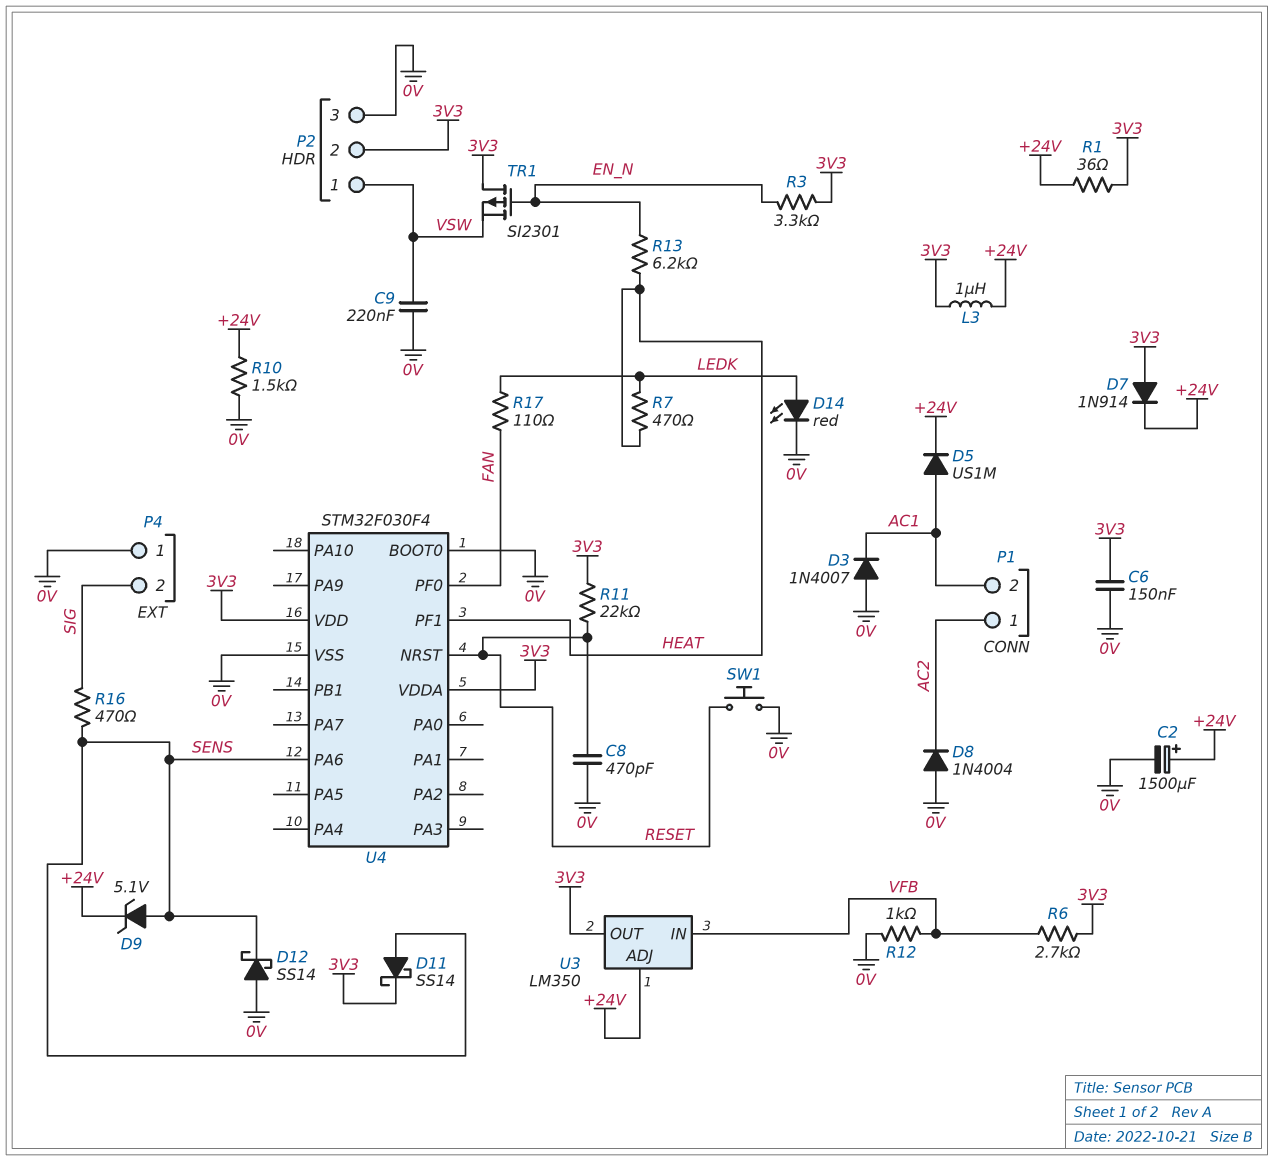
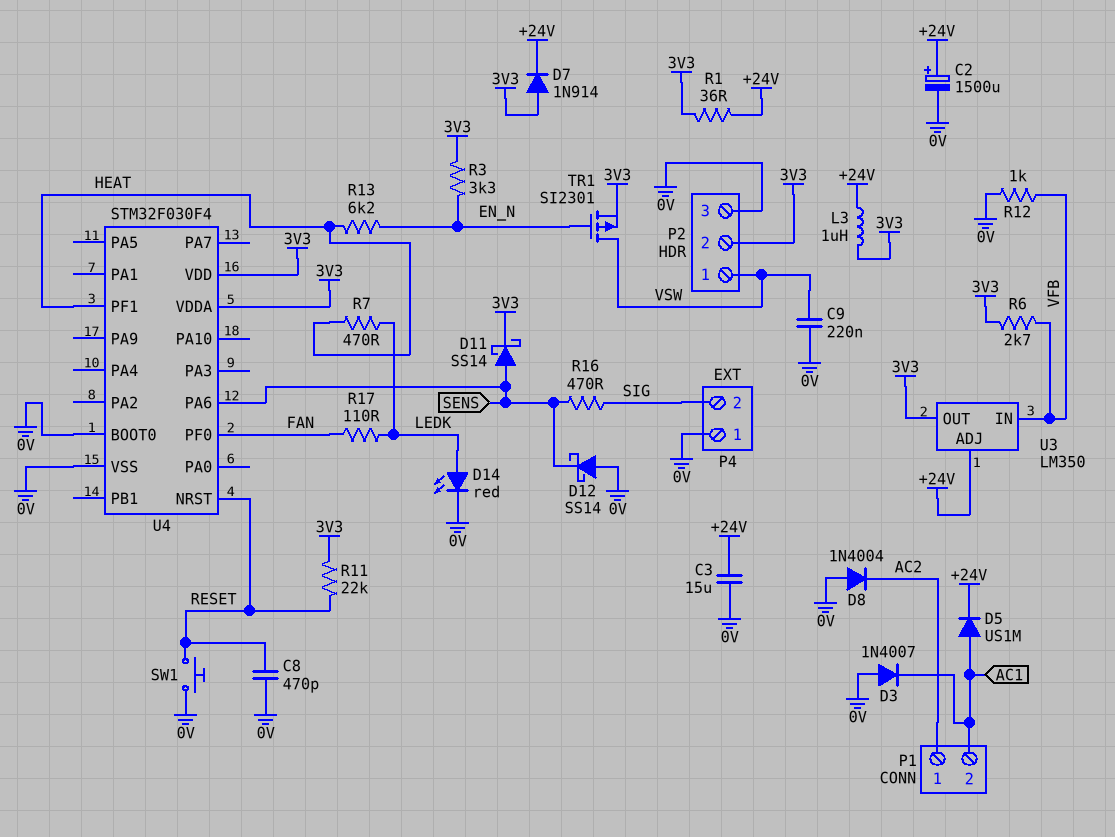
C3: none -> 15uF (+24V, 0V)
C6: 150nF (0V, 3V3) -> none
D9: zener 5.1V (A SENS, K +24V) -> none
R10: 1.5k (+24V, 0V) -> none
TR1: PMOS SI2301 (G EN_N, D 3V3, S VSW) -> PMOS SI2301 (G EN_N, D VSW, S 3V3)

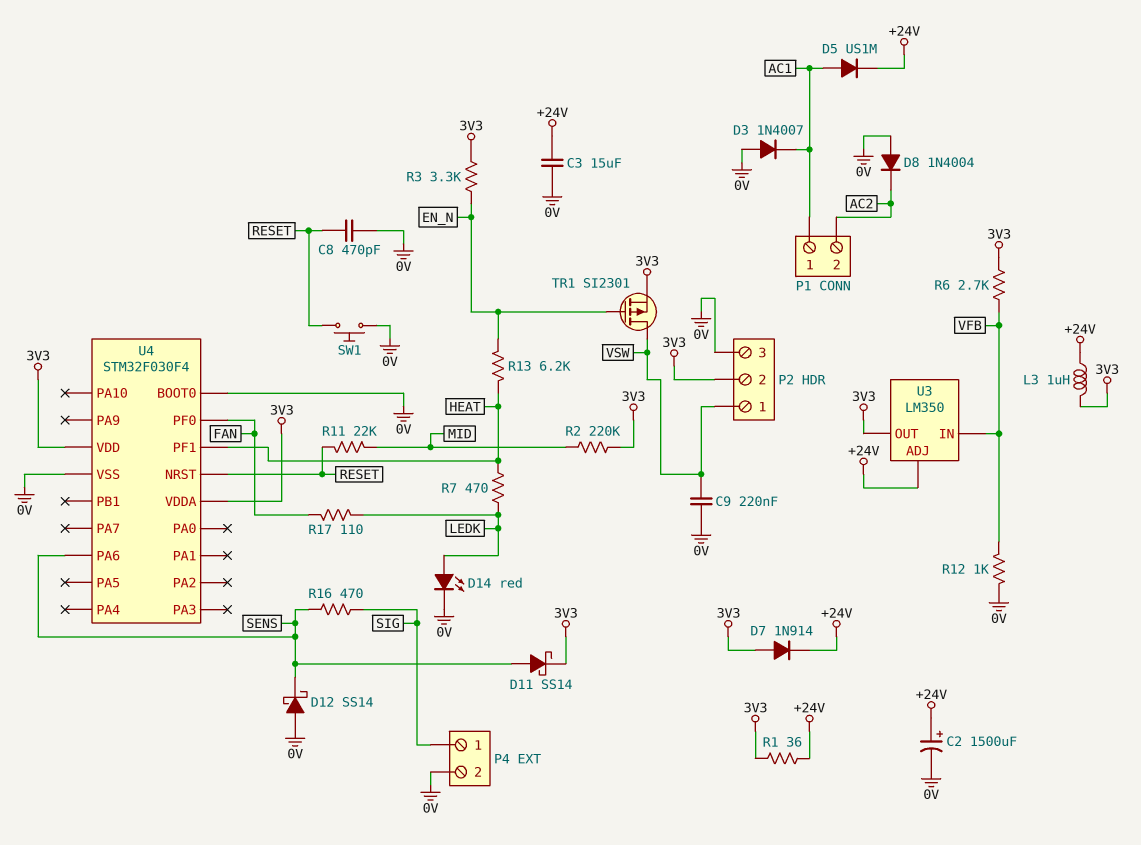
P1 pin 1: AC2 -> AC1
P1 pin 2: AC1 -> AC2
P4 pin 1: 0V -> SIG
P4 pin 2: SIG -> 0V
R2: none -> 220k (3V3, MID)
R11: 22k (3V3, RESET) -> 22k (MID, RESET)

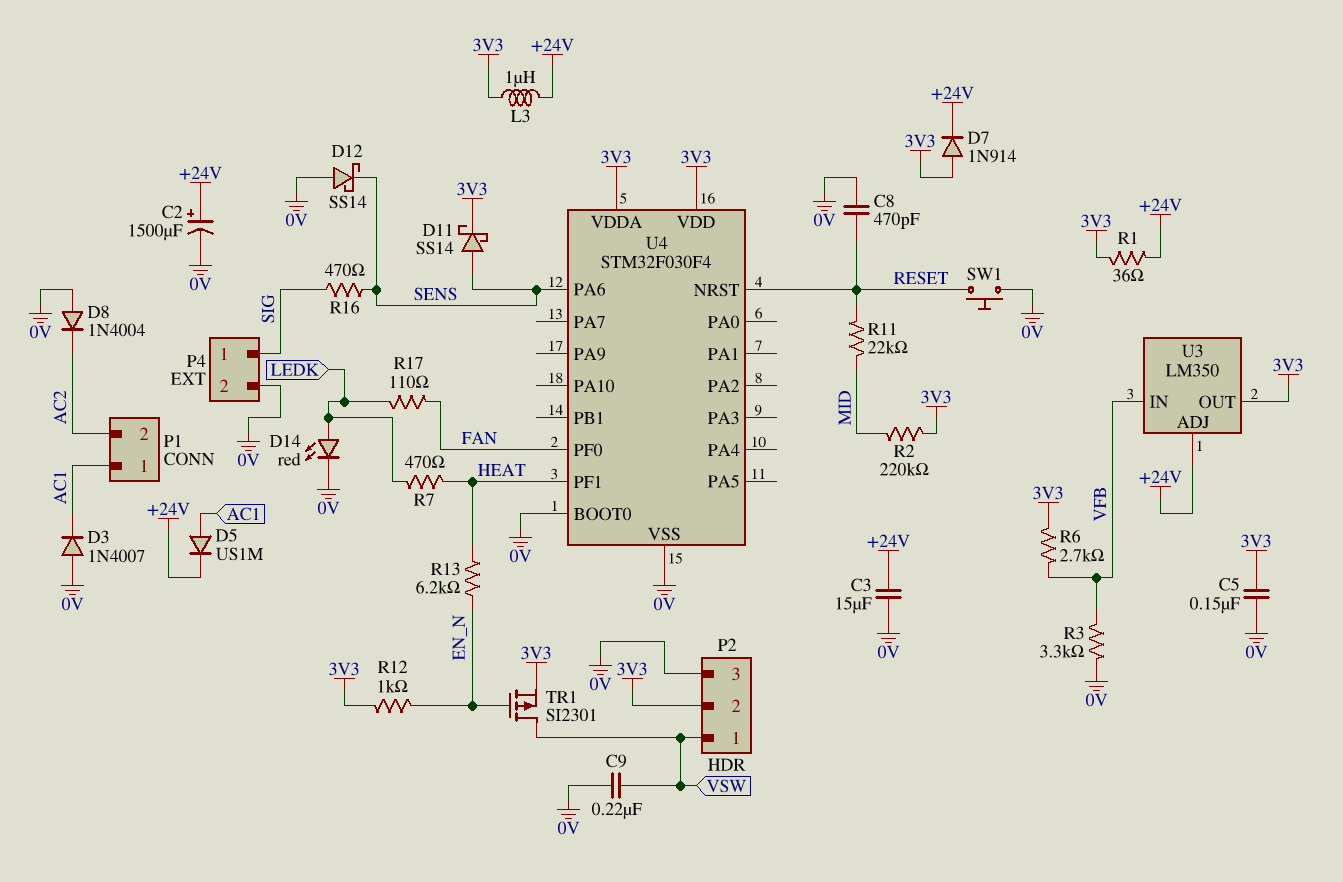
C5: none -> 150nF (0V, 3V3)
R3: 3.3k (3V3, EN_N) -> 3.3k (0V, VFB)
R12: 1k (0V, VFB) -> 1k (3V3, EN_N)

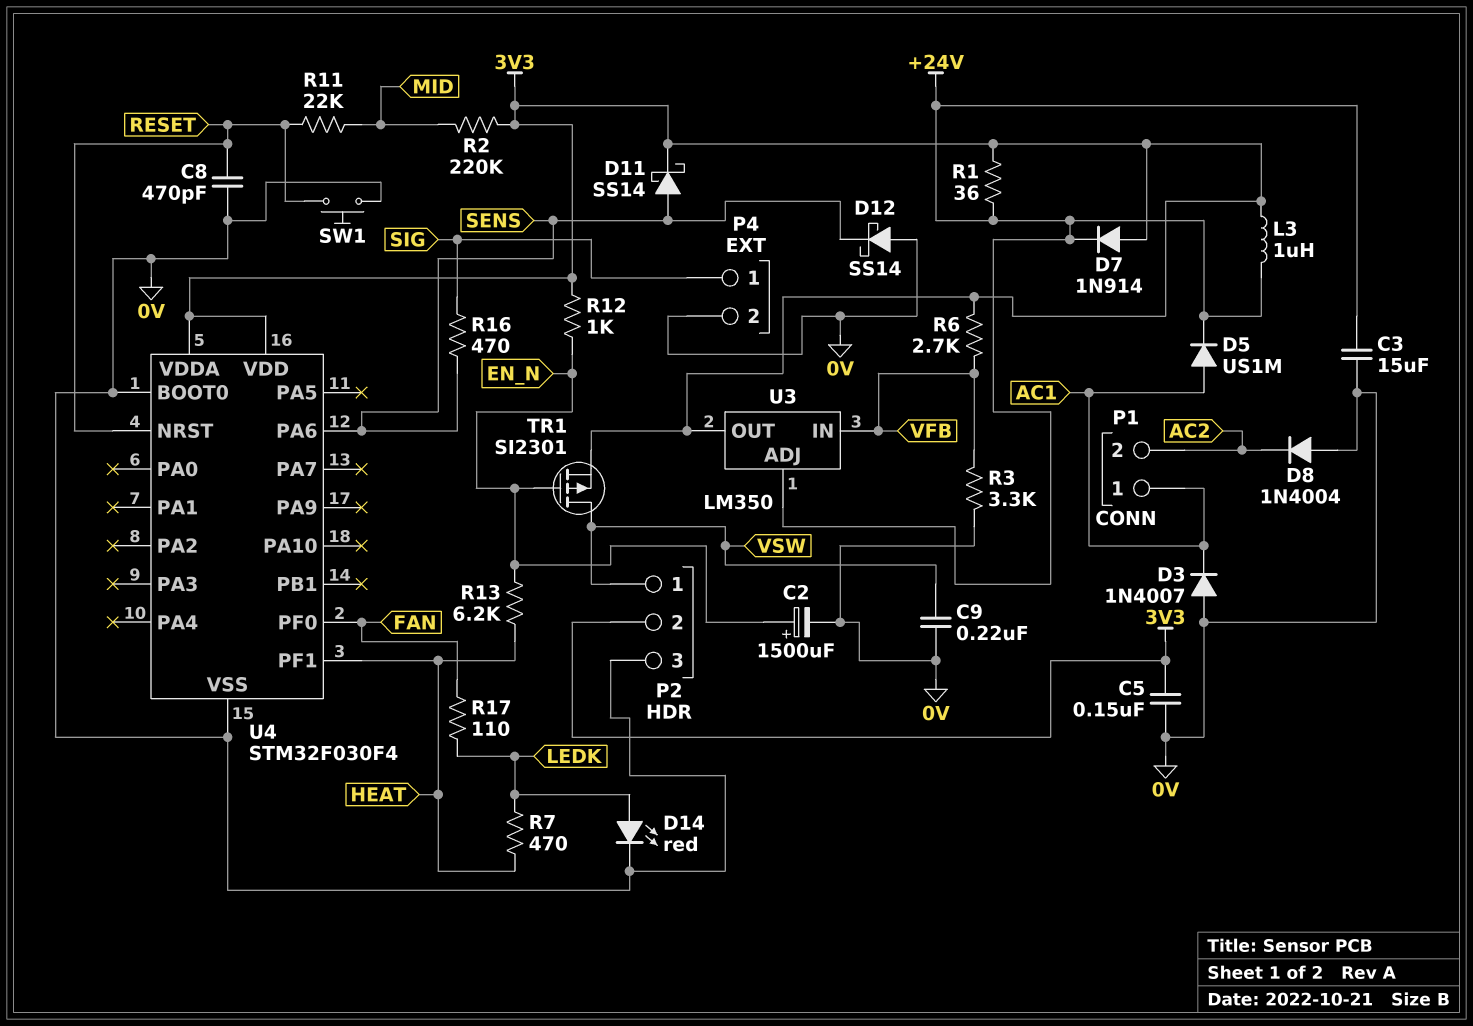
C2: 1500uF (plus +24V, minus 0V) -> 1500uF (plus EN_N, minus 0V)

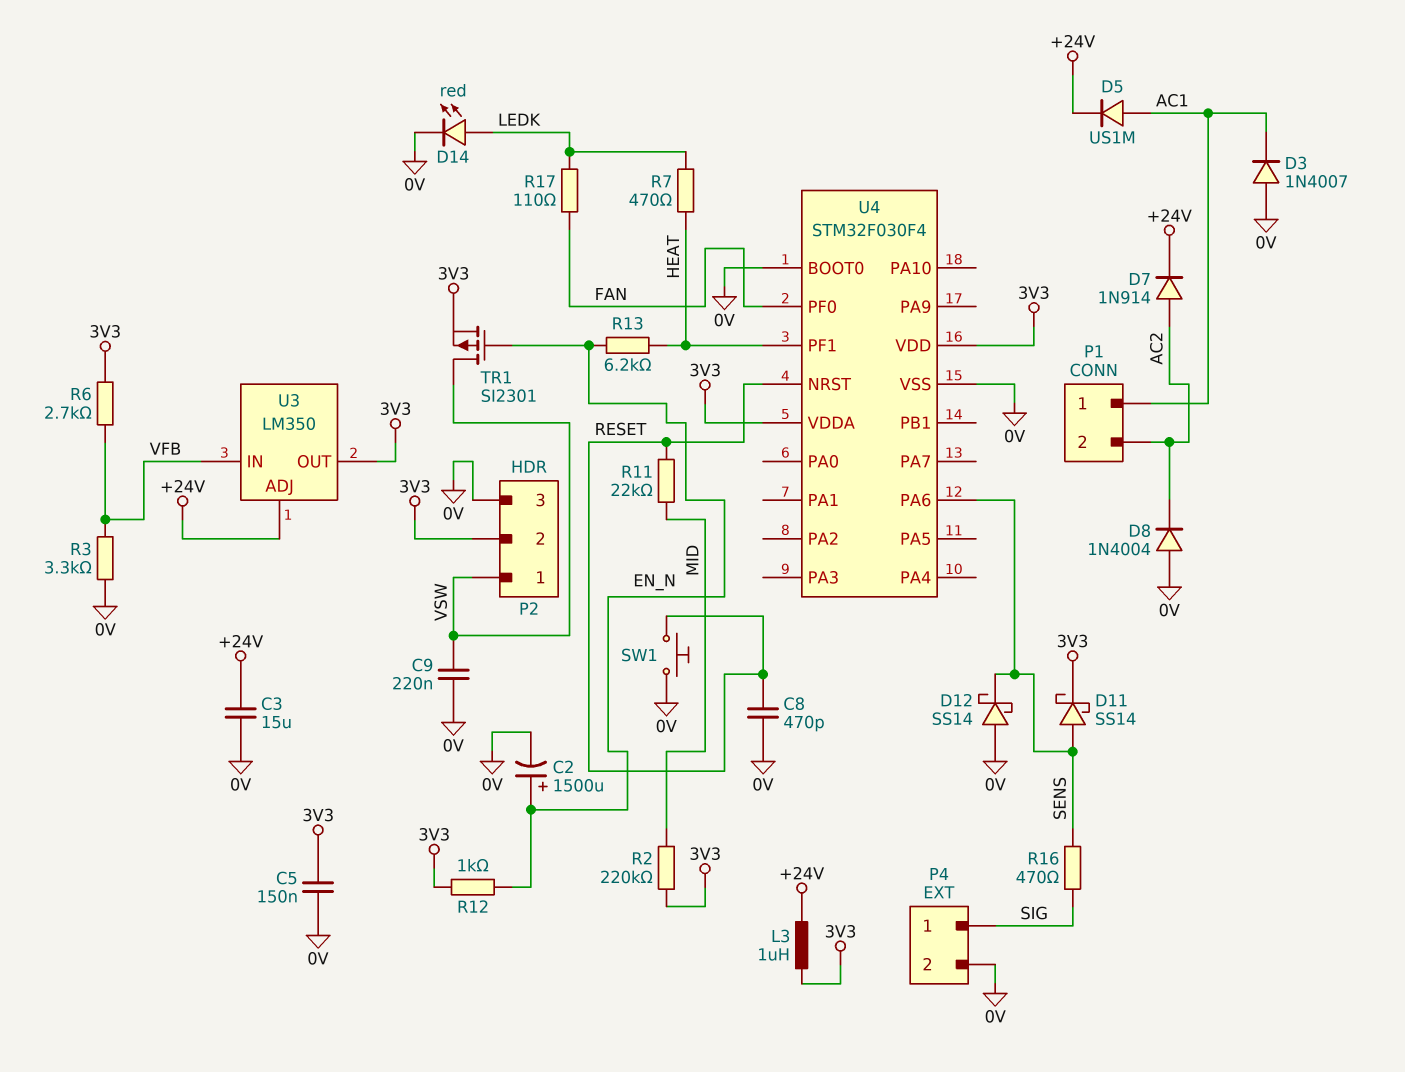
D7: diode 1N914 (A 3V3, K +24V) -> diode 1N914 (A AC2, K +24V)
R1: 36 (+24V, 3V3) -> none

